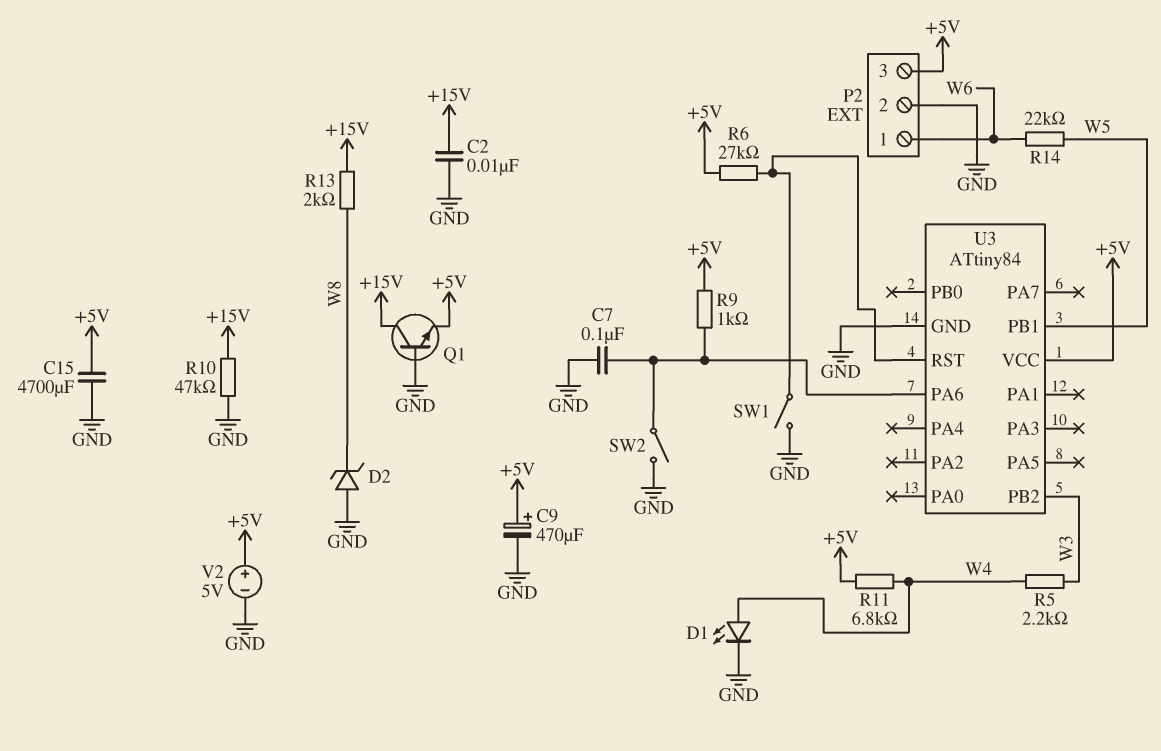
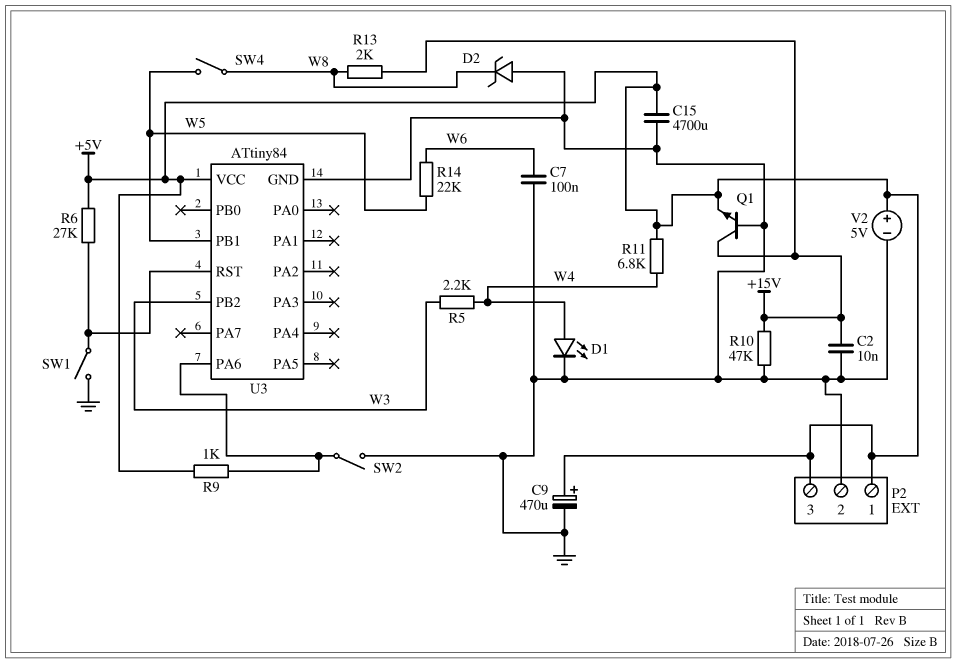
C7: 100nF (GND, U3/PA6) -> 100nF (GND, W6)
P2 pin 1: W6 -> +5V
SW4: none -> switch (W5, W8)

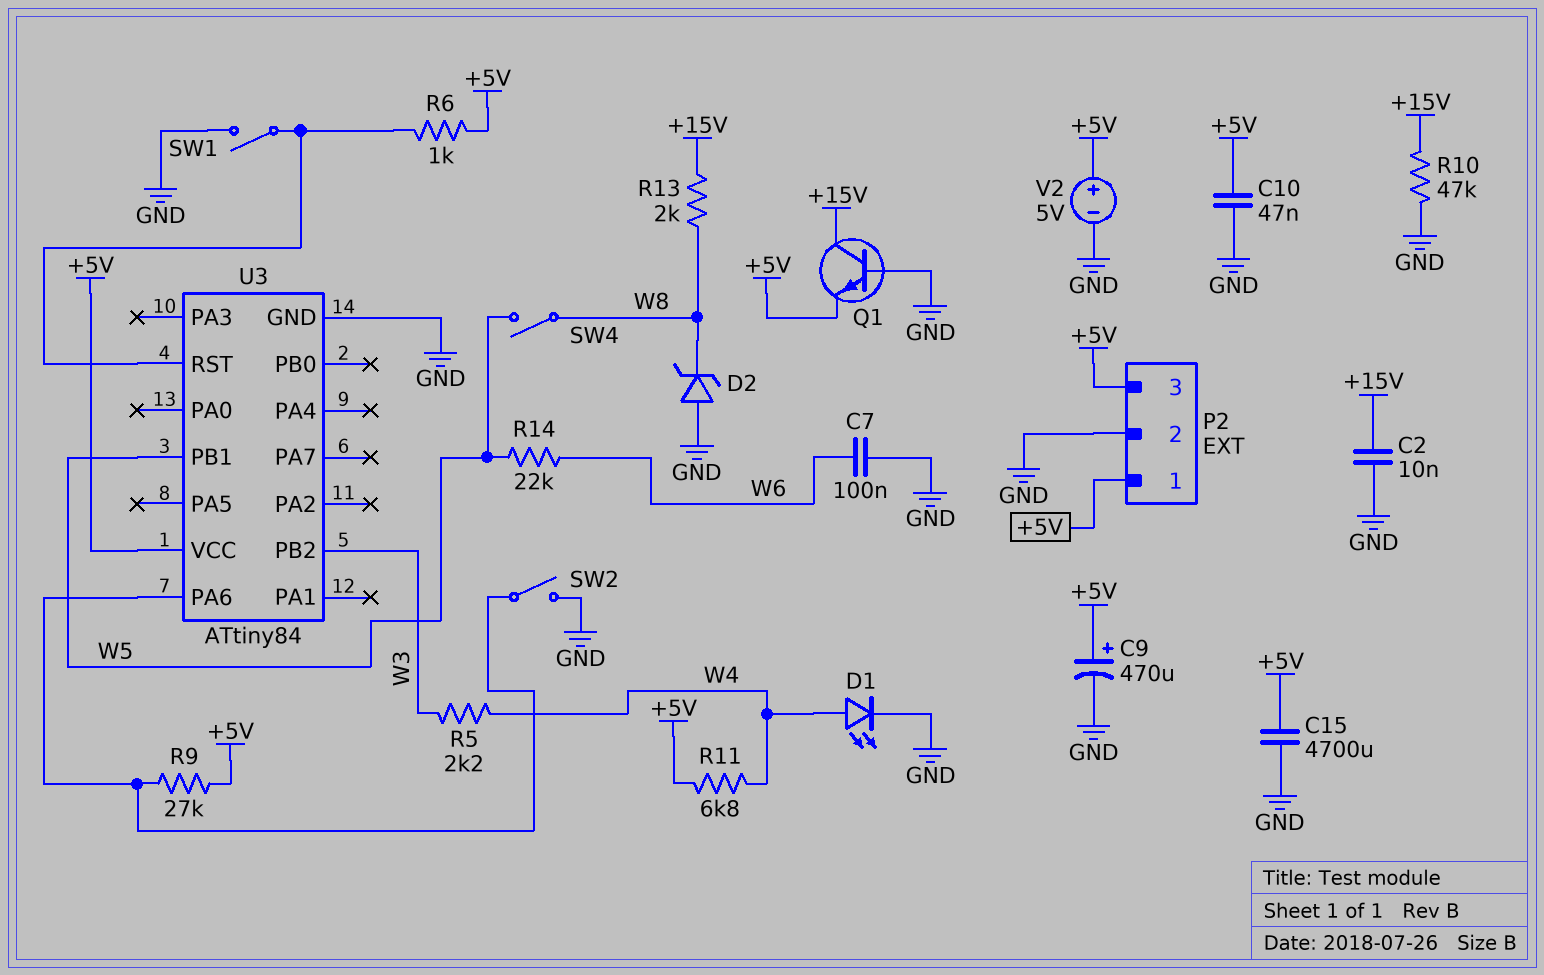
C10: none -> 47nF (+5V, GND)
R6: 27k (+5V, U3/RST) -> 1k (+5V, U3/RST)
R9: 1k (+5V, U3/PA6) -> 27k (+5V, U3/PA6)

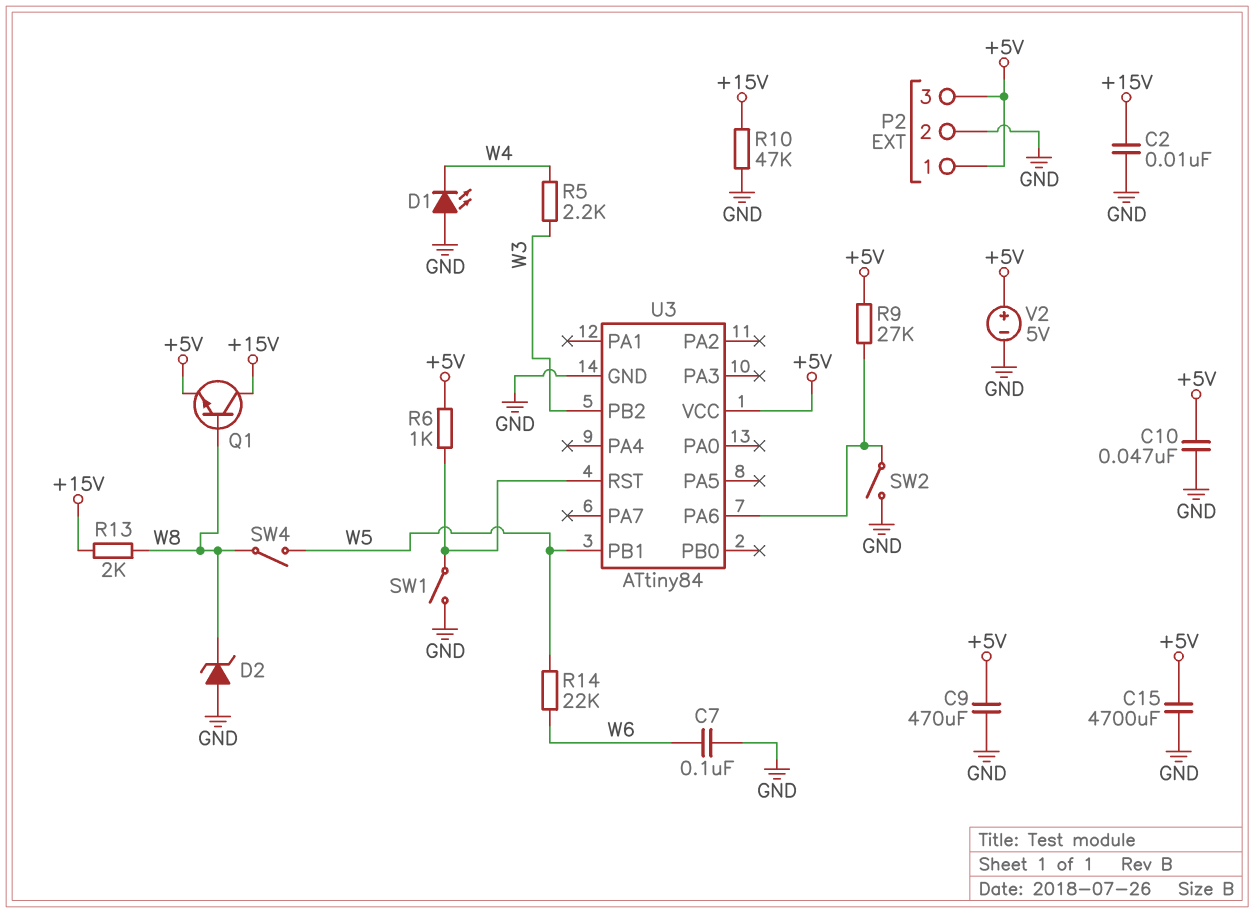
C9: 470uF (plus +5V, minus GND) -> 470uF (+5V, GND)
D1: LED (A W4, K GND) -> LED (A GND, K W4)
Q1: NPN (B GND, C +15V, E +5V) -> NPN (B W8, C +15V, E +5V)
R11: 6.8k (+5V, W4) -> none

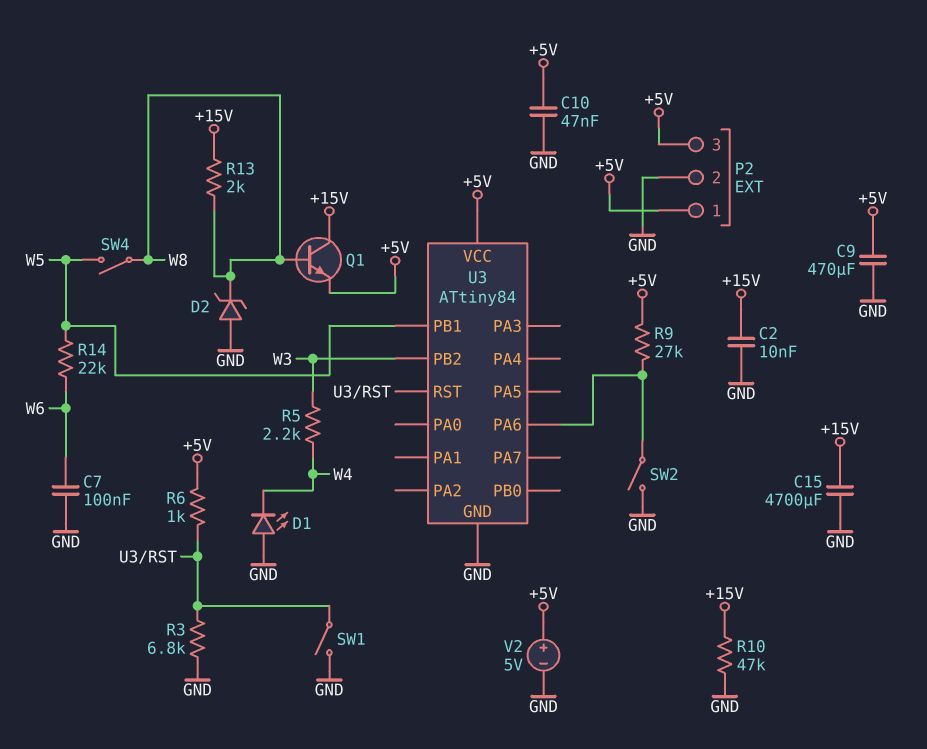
C15: 4700uF (+5V, GND) -> 4700uF (+15V, GND)
R3: none -> 6.8k (GND, U3/RST)

